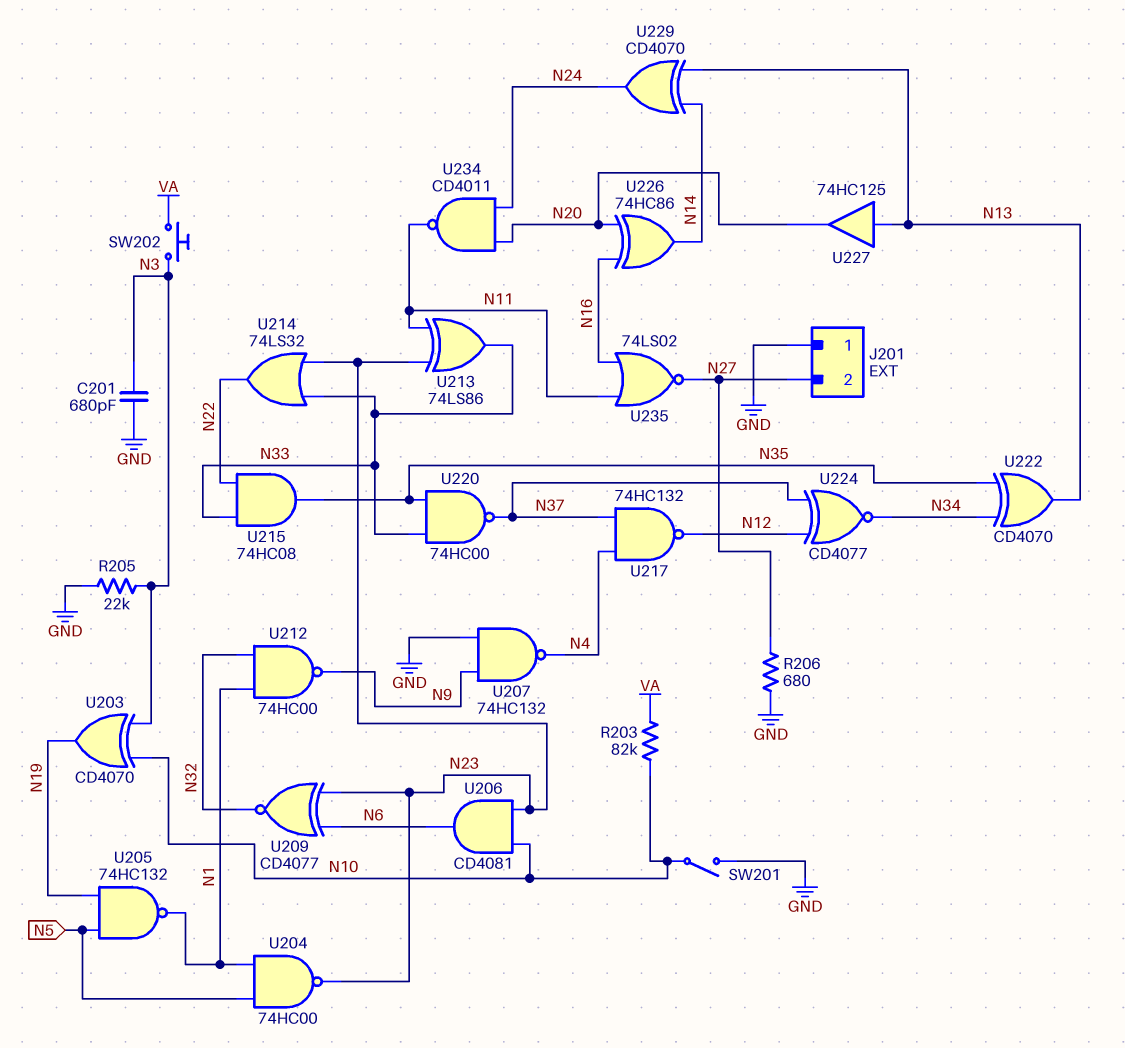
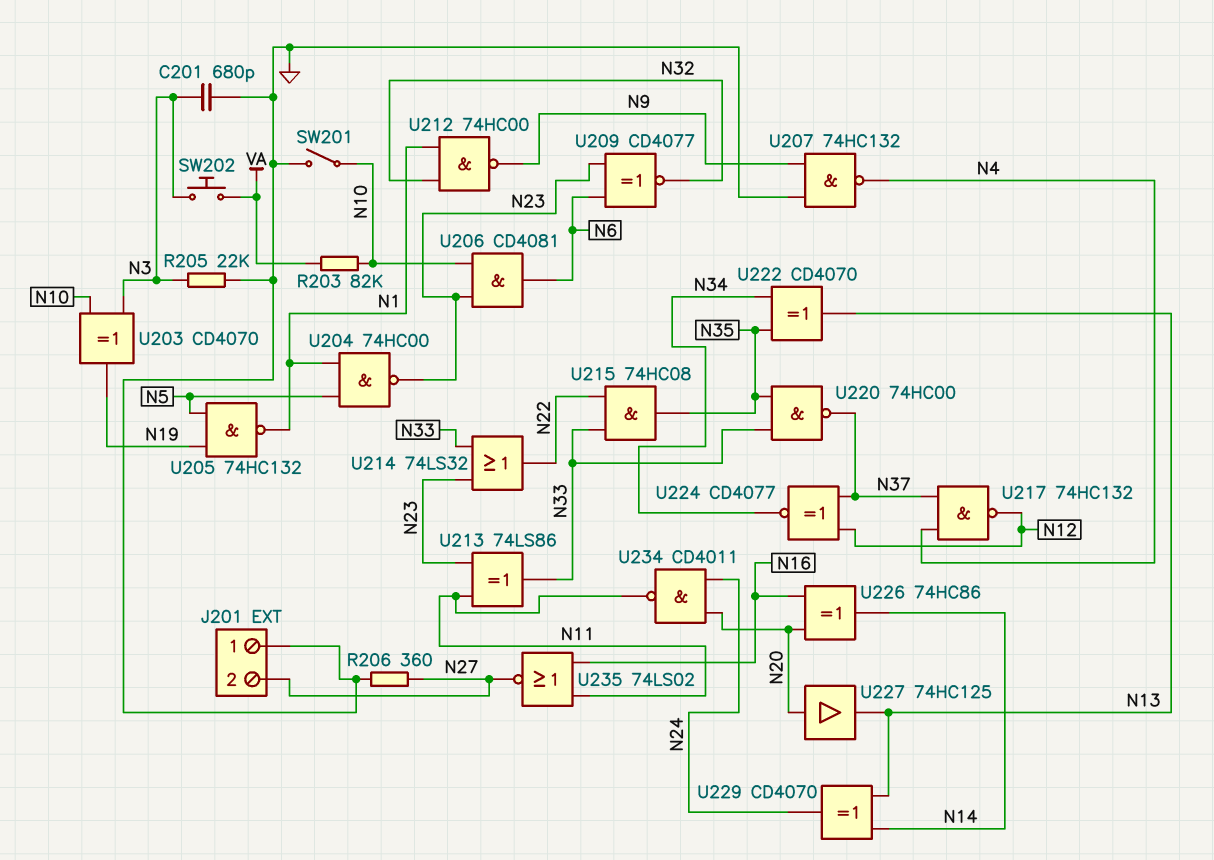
R206: 680 (GND, N27) -> 360 (GND, N27)
U227: buffer 74HC125 (in N13, out N20) -> buffer 74HC125 (in N20, out N13)

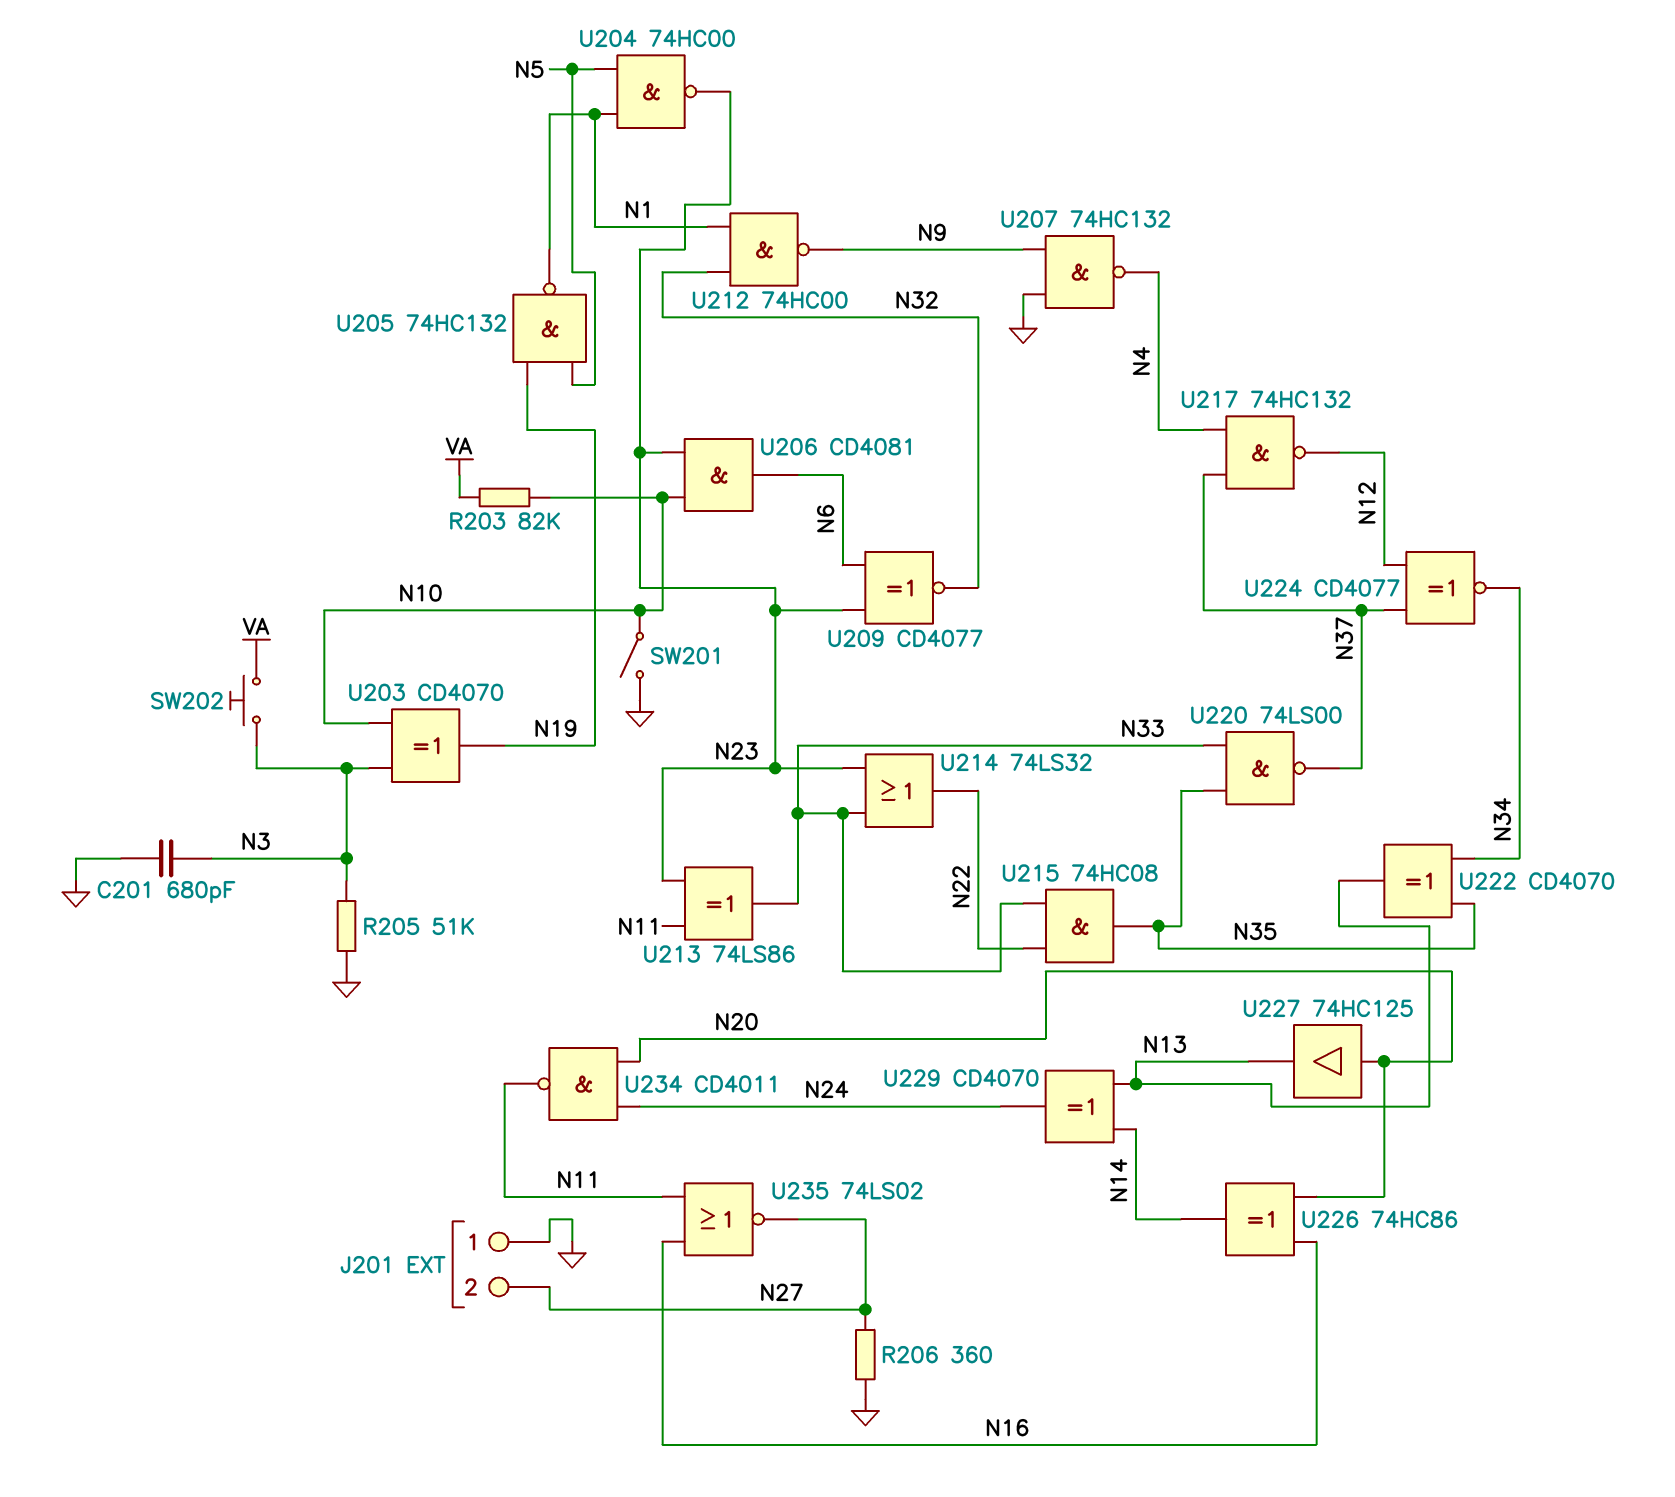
R205: 22k (GND, N3) -> 51k (GND, N3)
U220: NAND 74HC00 (in N33, in N35, out N37) -> NAND 74LS00 (in N33, in N35, out N37)

